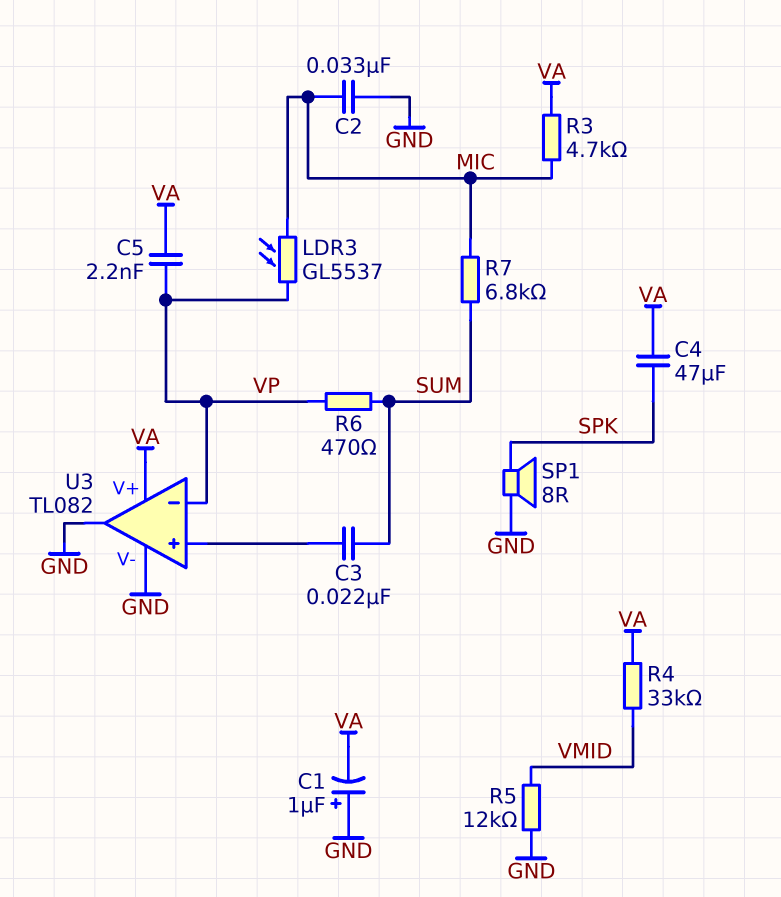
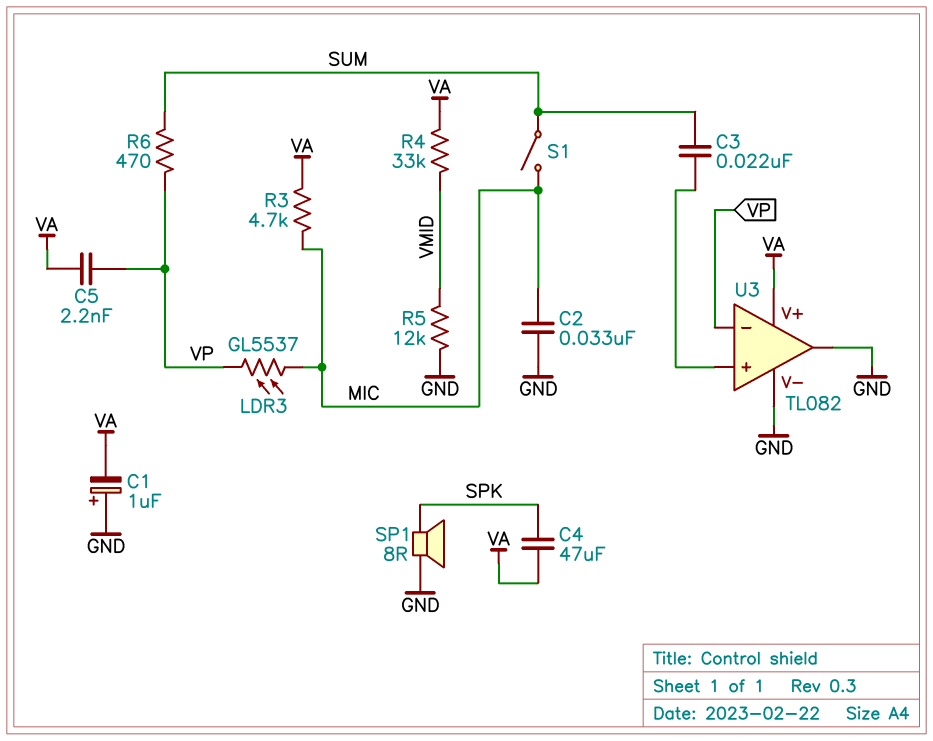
R7: 6.8k (MIC, SUM) -> none
S1: none -> switch (MIC, SUM)

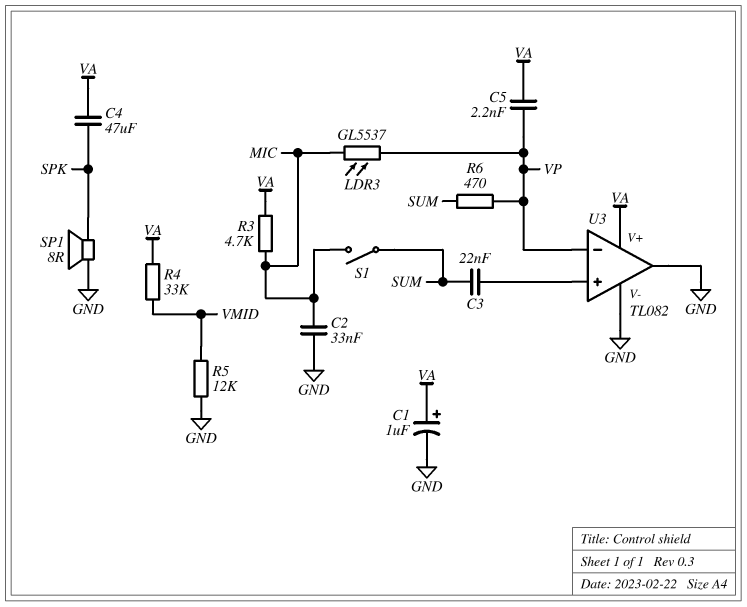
C1: 1uF (plus GND, minus VA) -> 1uF (plus VA, minus GND)

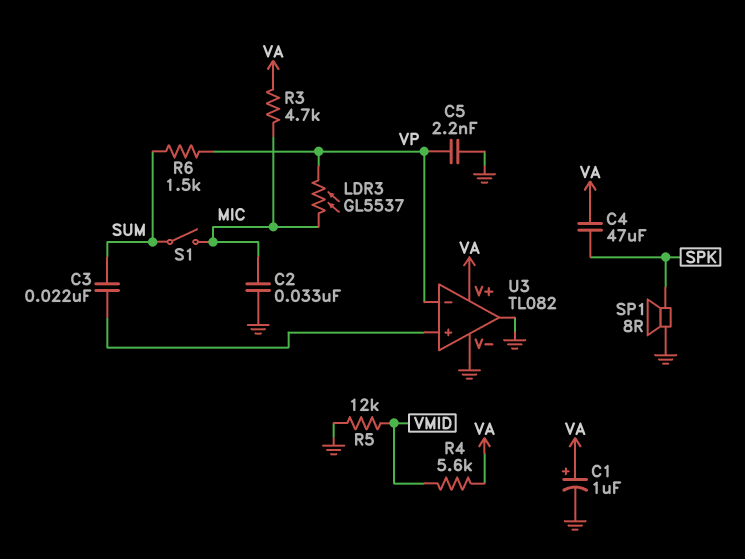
C5: 2.2nF (VA, VP) -> 2.2nF (GND, VP)
R4: 33k (VA, VMID) -> 5.6k (VA, VMID)
R6: 470 (SUM, VP) -> 1.5k (SUM, VP)

